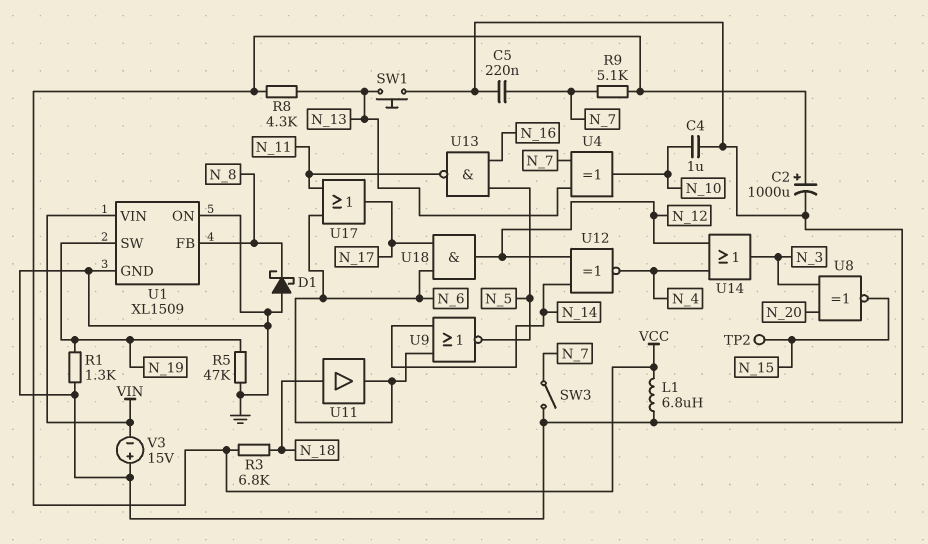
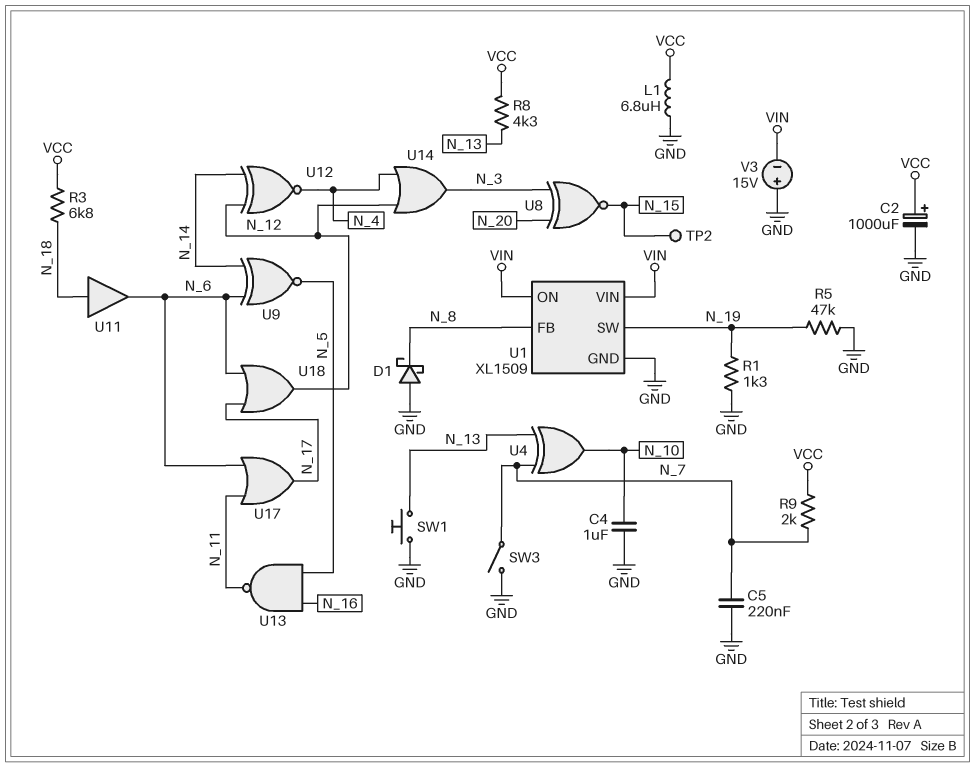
R9: 5.1k (N_7, VCC) -> 2k (N_7, VCC)
U1 pin ON: GND -> VIN
U9: NOR (in N_6, in N_14, out N_5) -> XNOR (in N_6, in N_14, out N_5)
U18: AND (in N_6, in N_17, out N_12) -> OR (in N_6, in N_17, out N_12)

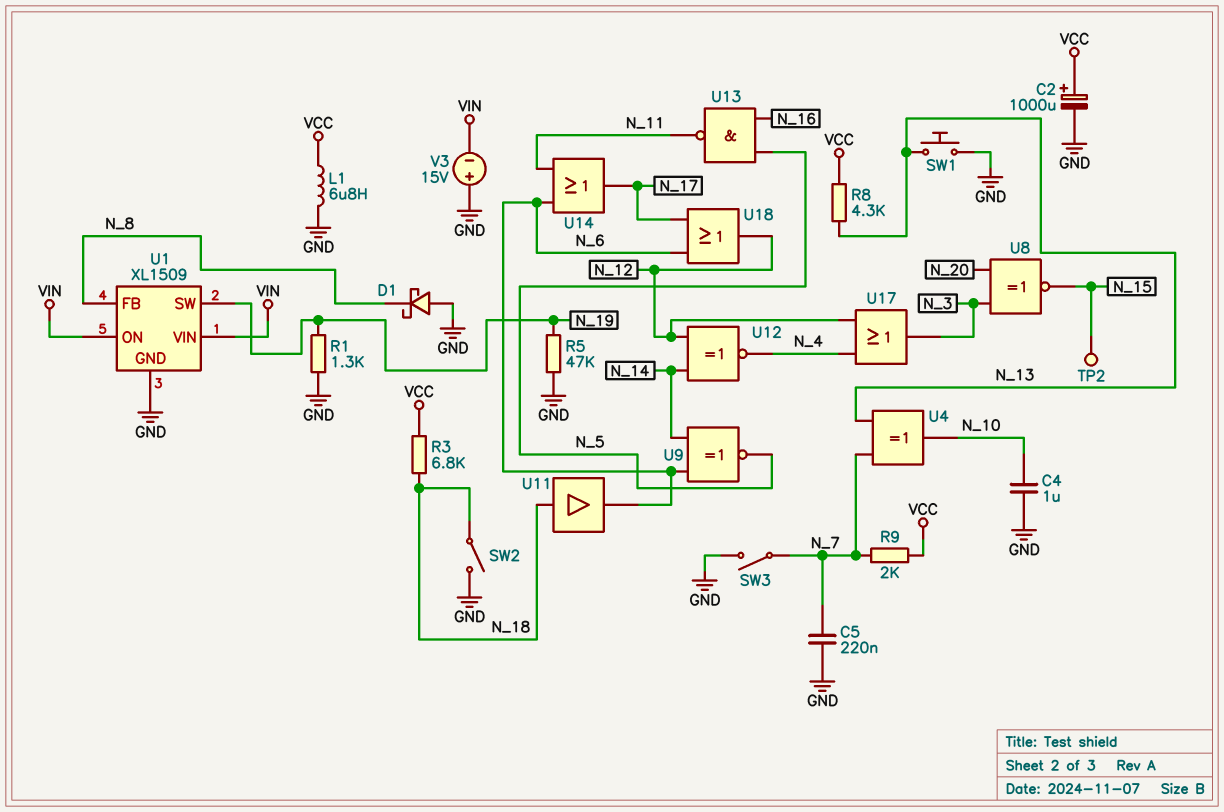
SW2: none -> switch (GND, N_18)
U14: OR (in N_4, in N_12, out N_3) -> OR (in N_6, in N_11, out N_17)
U17: OR (in N_6, in N_11, out N_17) -> OR (in N_4, in N_12, out N_3)

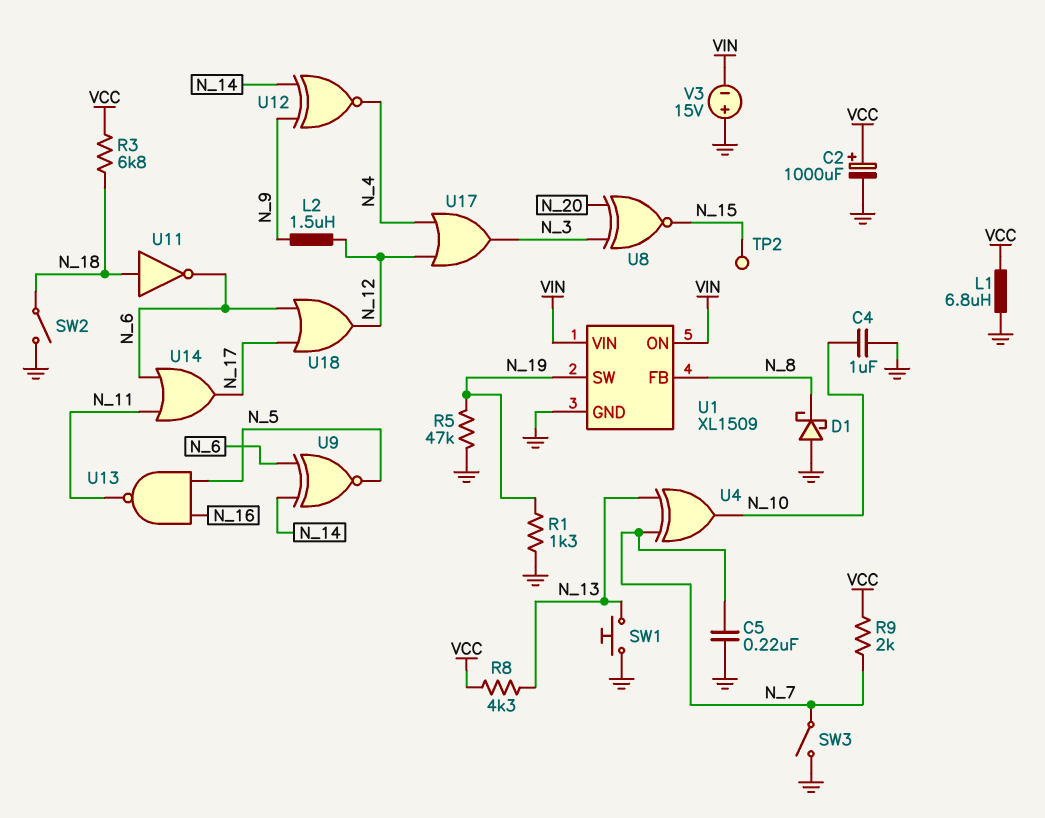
L2: none -> 1.5uH (N_9, N_12)
U11: buffer (in N_18, out N_6) -> NOT (in N_18, out N_6)
U12: XNOR (in N_12, in N_14, out N_4) -> XNOR (in N_9, in N_14, out N_4)

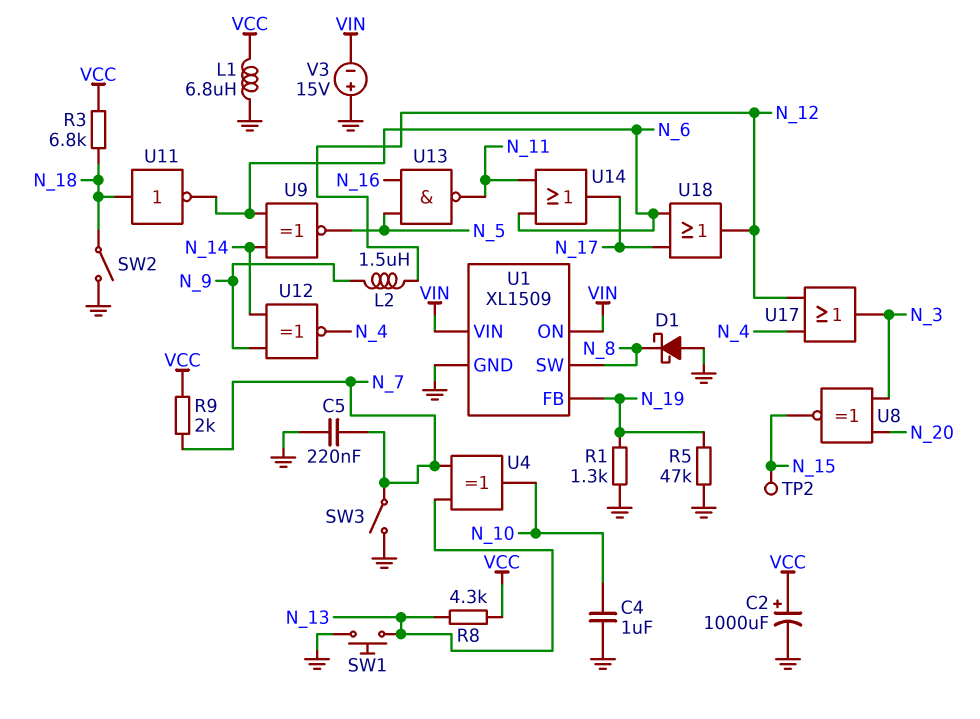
U1 pin FB: N_8 -> N_19
U1 pin SW: N_19 -> N_8

